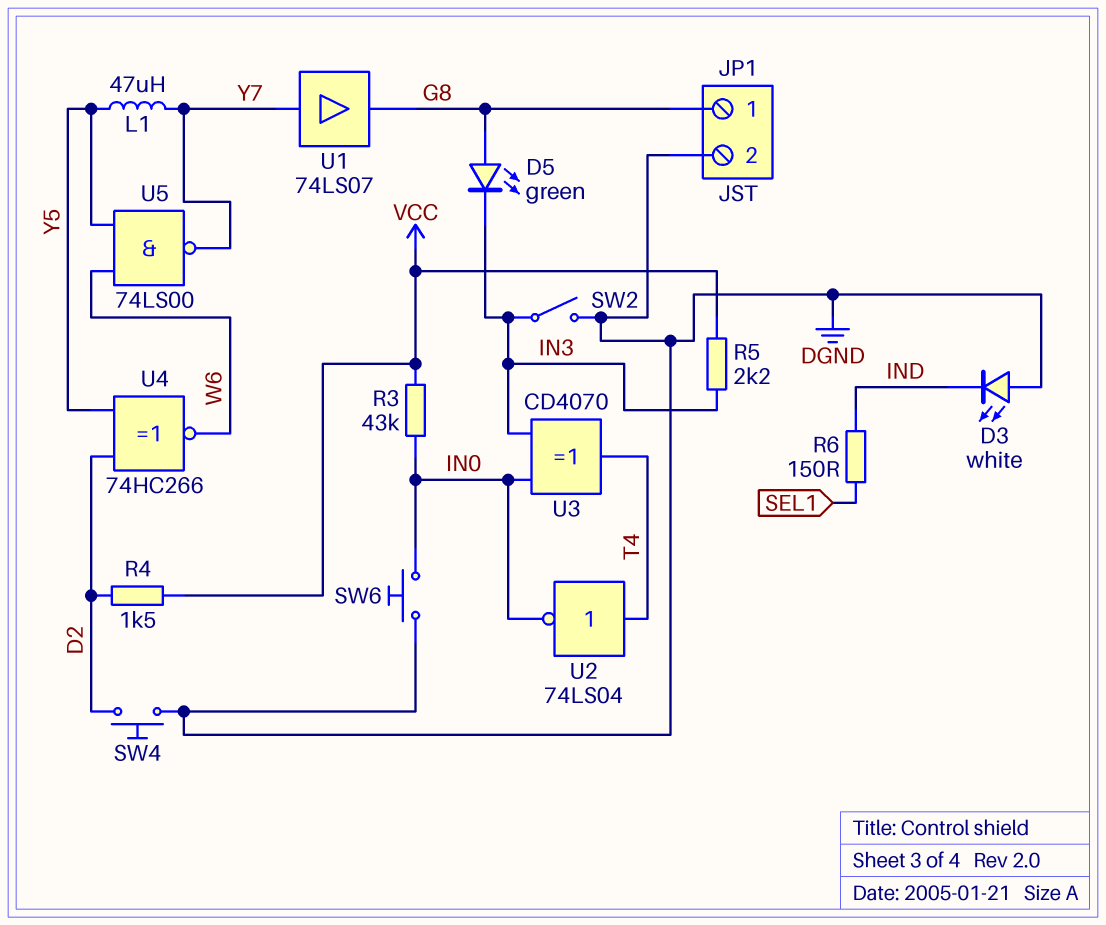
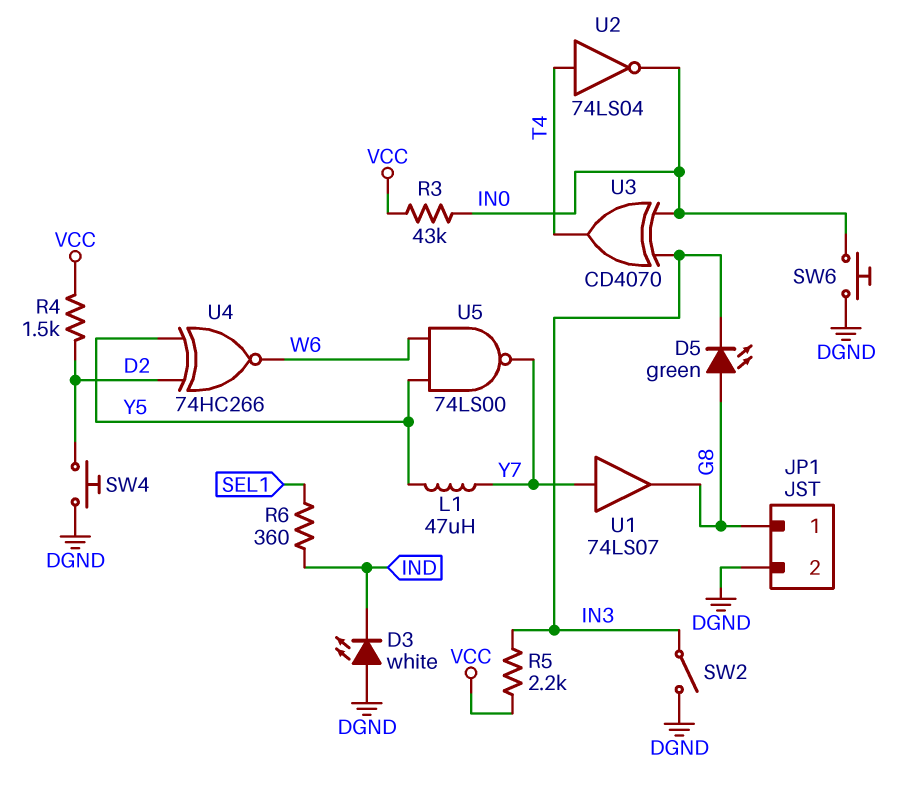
R6: 150 (IND, SEL1) -> 360 (IND, SEL1)

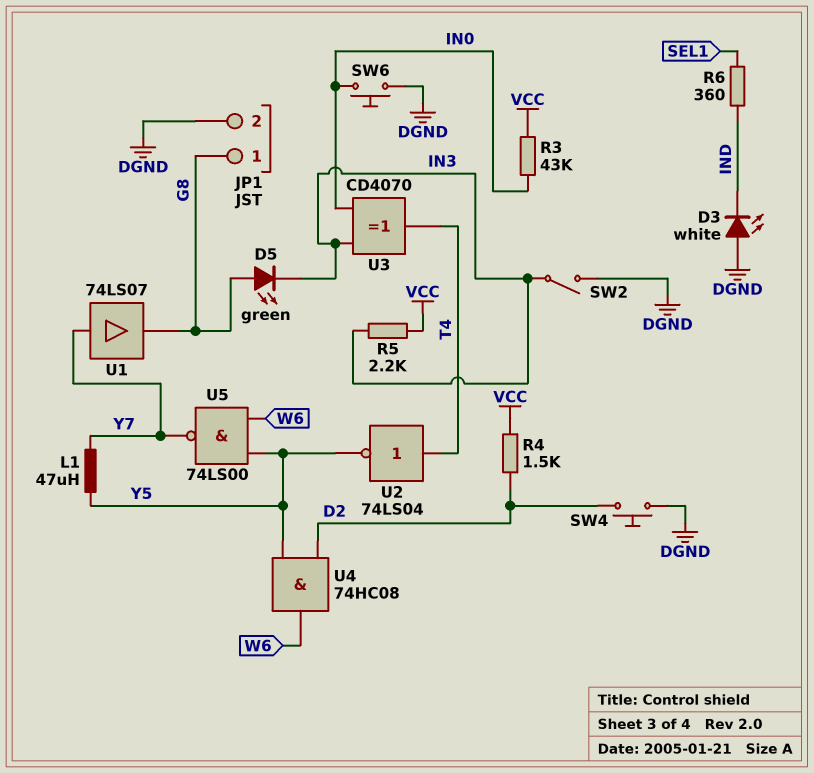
U2: NOT 74LS04 (in T4, out IN0) -> NOT 74LS04 (in T4, out Y5)
U4: XNOR 74HC266 (in D2, in Y5, out W6) -> AND 74HC08 (in D2, in Y5, out W6)

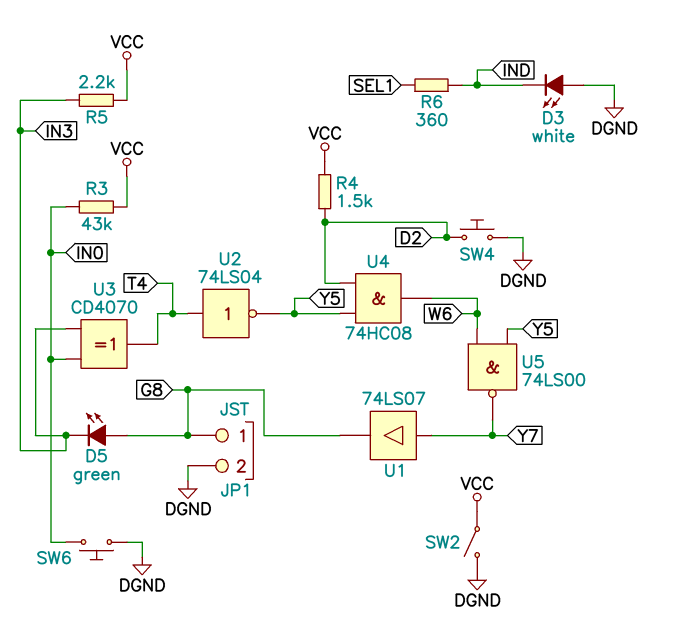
L1: 47uH (Y5, Y7) -> none
SW2: switch (DGND, IN3) -> switch (DGND, VCC)

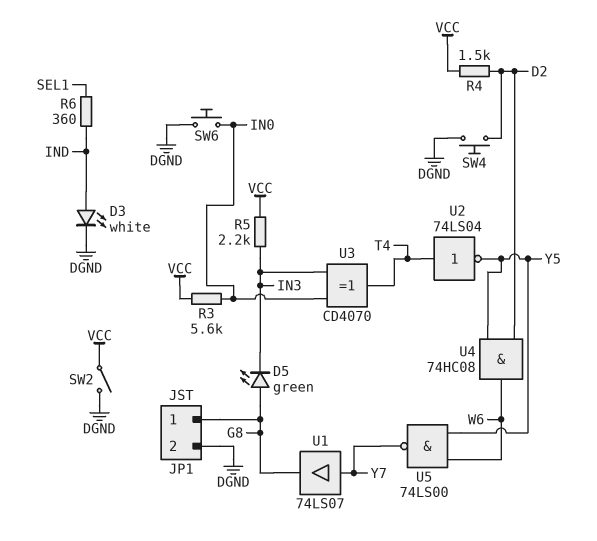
D3: LED white (A DGND, K IND) -> LED white (A IND, K DGND)
R3: 43k (IN0, VCC) -> 5.6k (IN0, VCC)

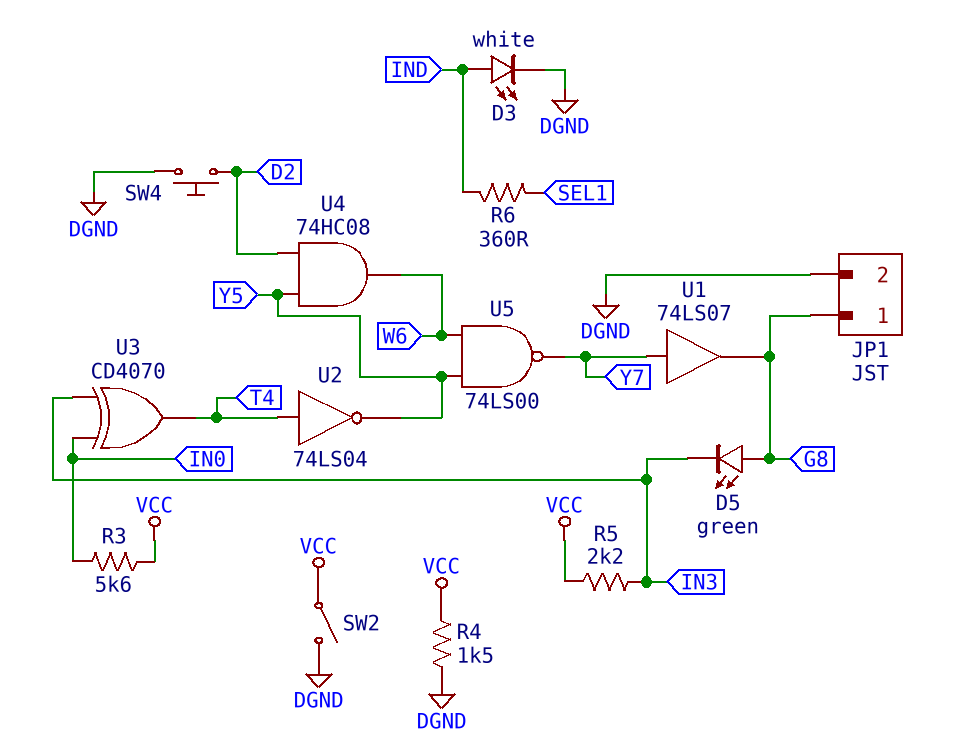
R4: 1.5k (D2, VCC) -> 1.5k (DGND, VCC)
SW6: button (DGND, IN0) -> none

